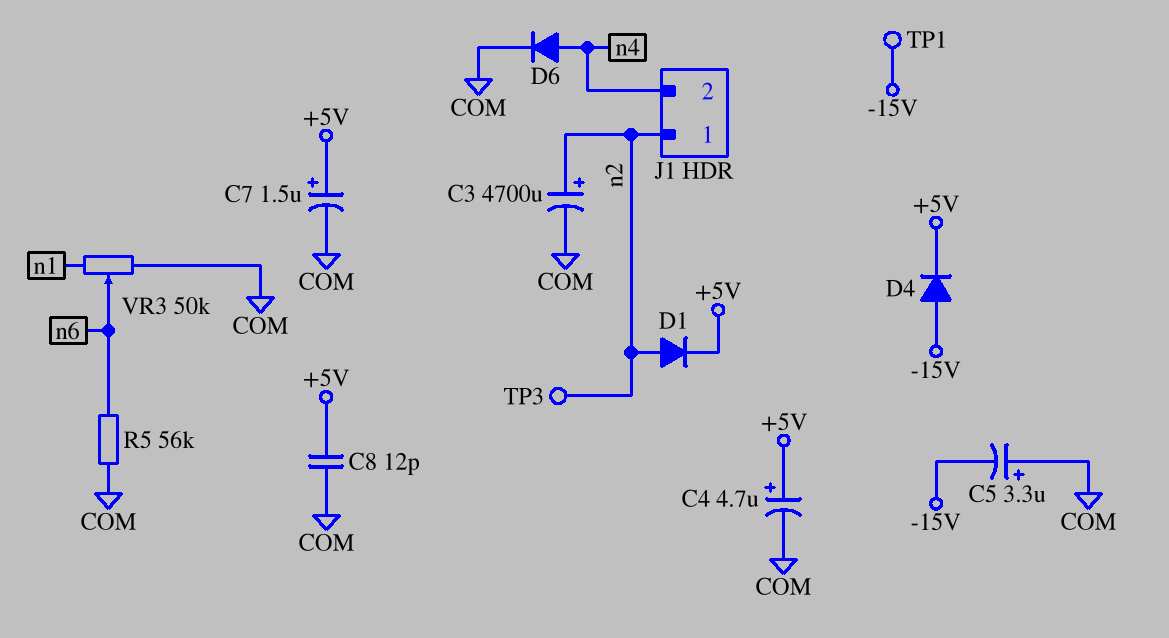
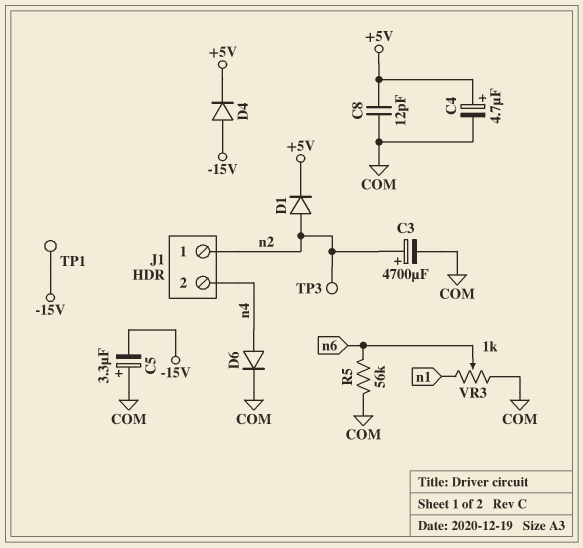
C7: 1.5uF (plus +5V, minus COM) -> none
VR3: 50k (COM, n1, wiper n6) -> 1k (COM, n1, wiper n6)

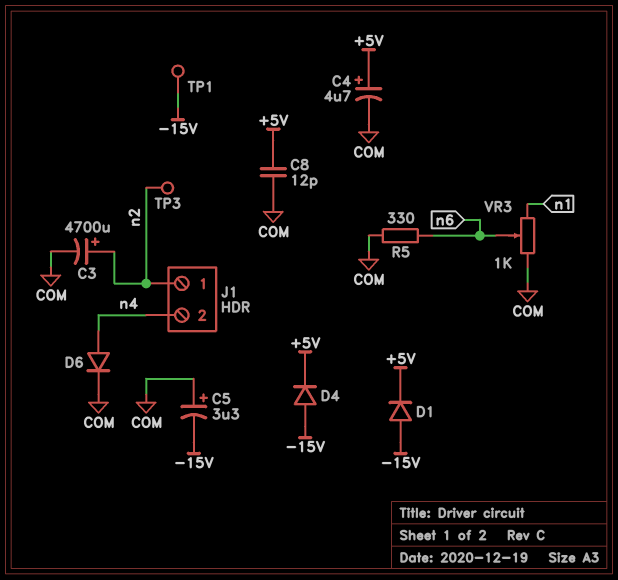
D1: diode (A n2, K +5V) -> diode (A -15V, K +5V)
R5: 56k (COM, n6) -> 330 (COM, n6)

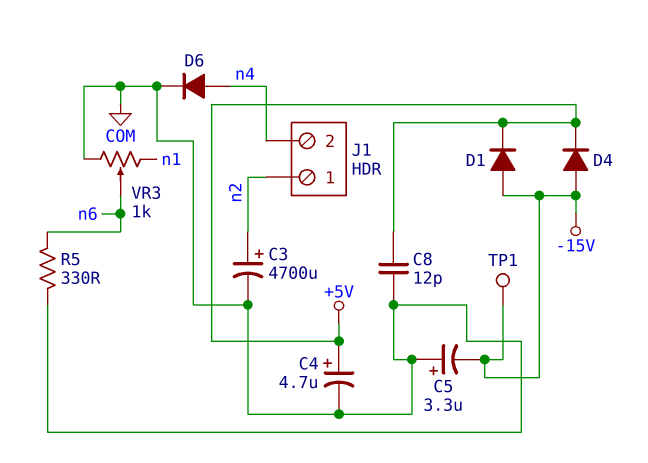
TP3: test point (n2) -> none

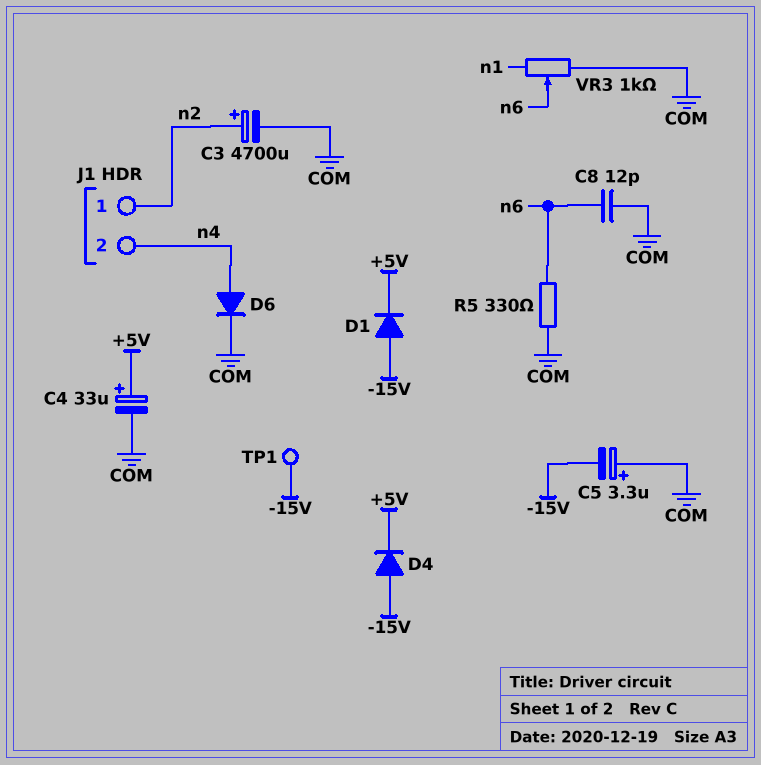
C4: 4.7uF (plus +5V, minus COM) -> 33uF (plus +5V, minus COM)
C8: 12pF (+5V, COM) -> 12pF (COM, n6)

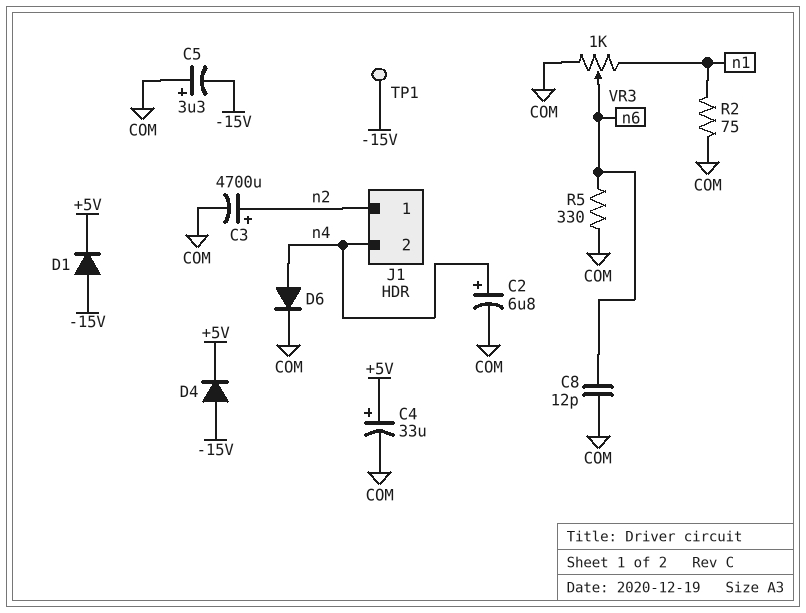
C2: none -> 6.8uF (plus n4, minus COM)
R2: none -> 75 (COM, n1)

